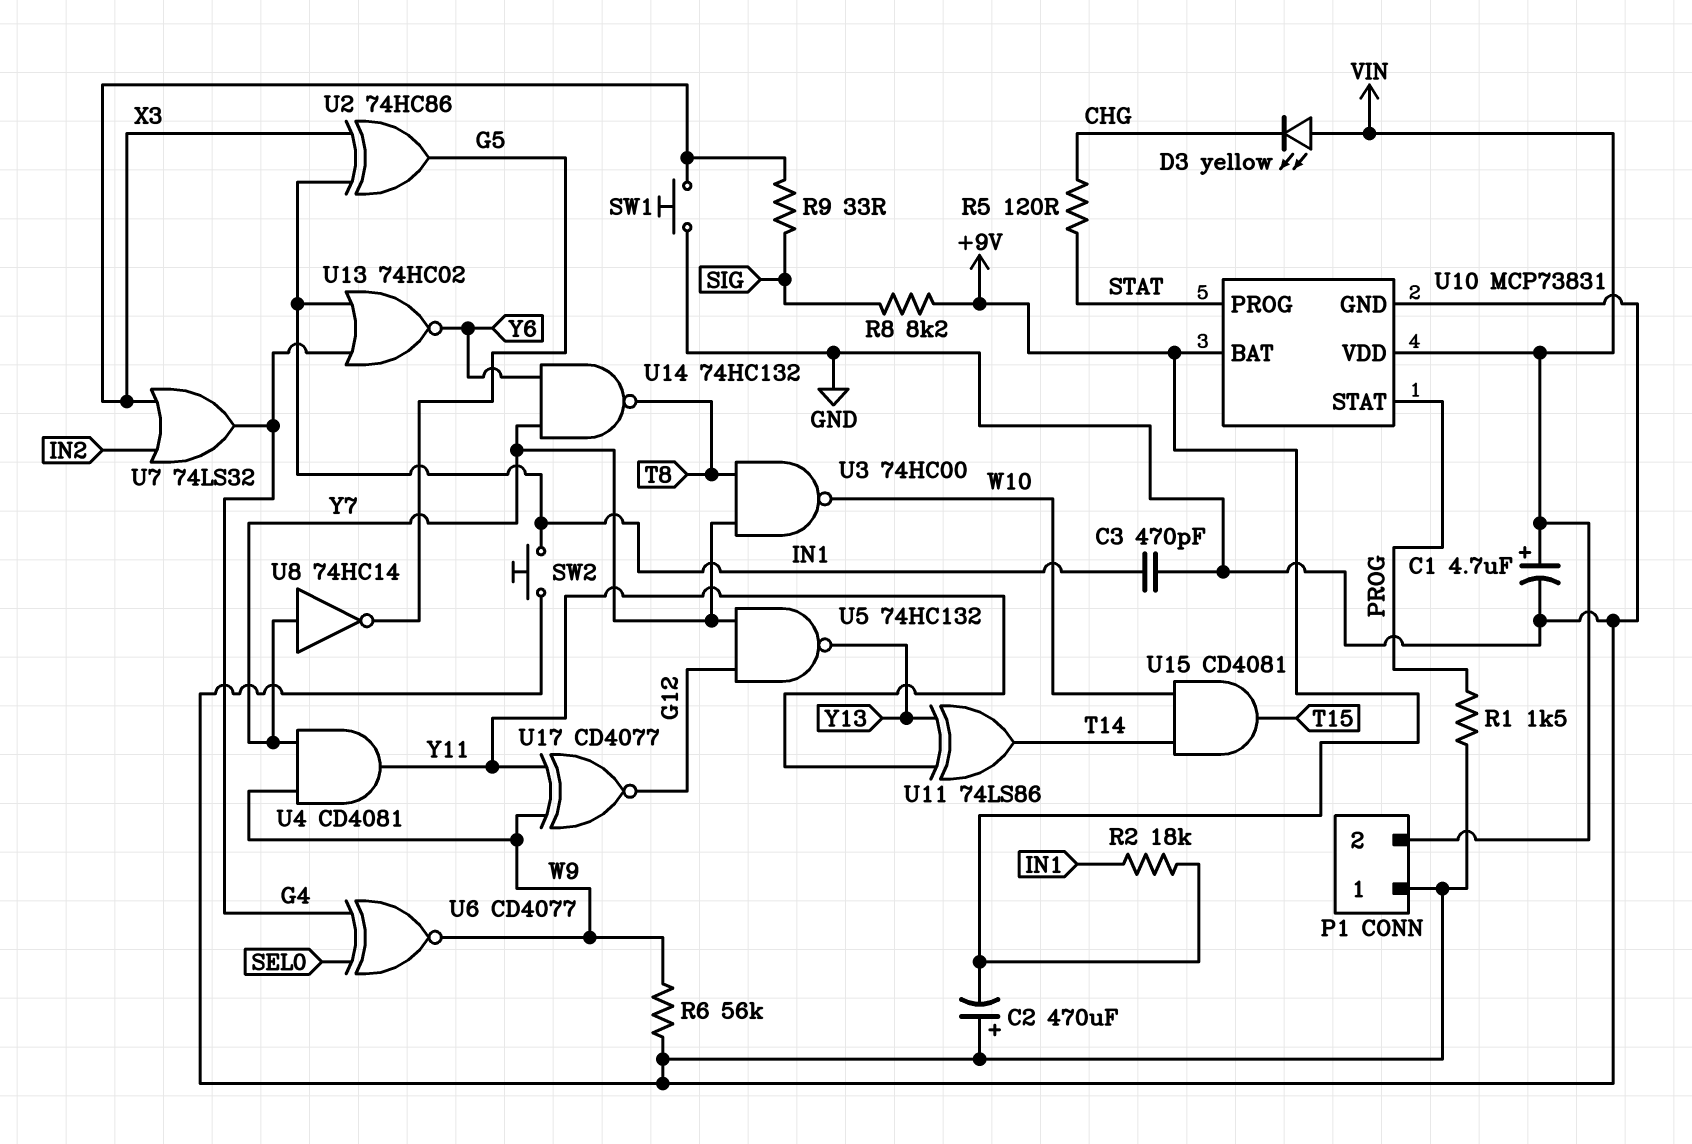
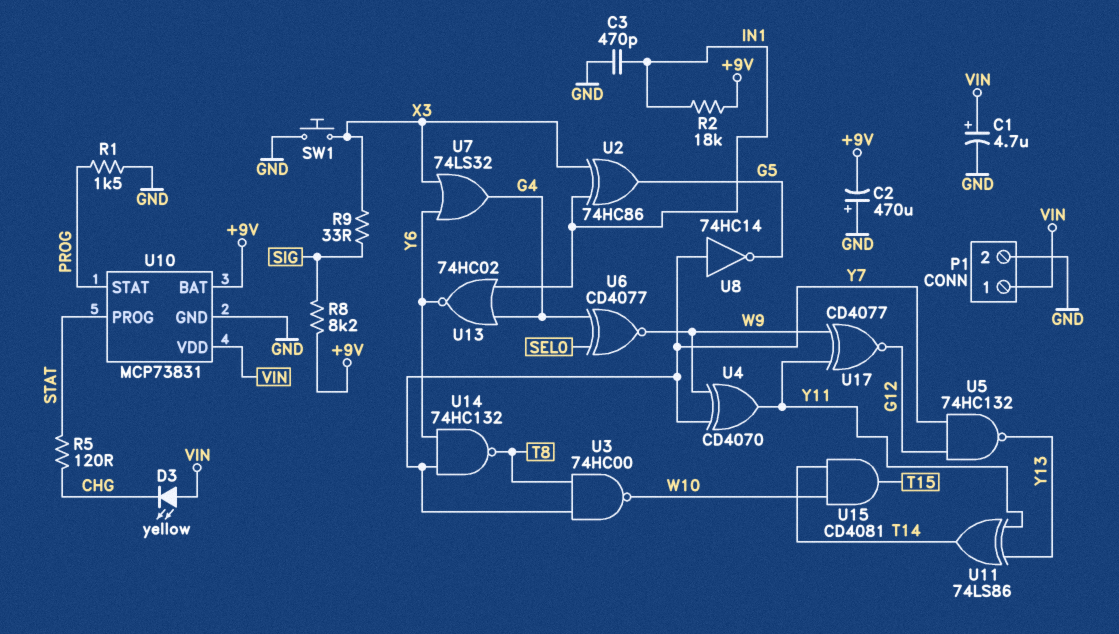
P1 pin 1: GND -> VIN
P1 pin 2: VIN -> GND
R6: 56k (GND, W9) -> none
SW2: button (GND, IN1) -> none
U4: AND CD4081 (in W9, in Y7, out Y11) -> XOR CD4070 (in W9, in Y7, out Y11)
U7: OR 74LS32 (in IN2, in X3, out G4) -> OR 74LS32 (in X3, in Y6, out G4)

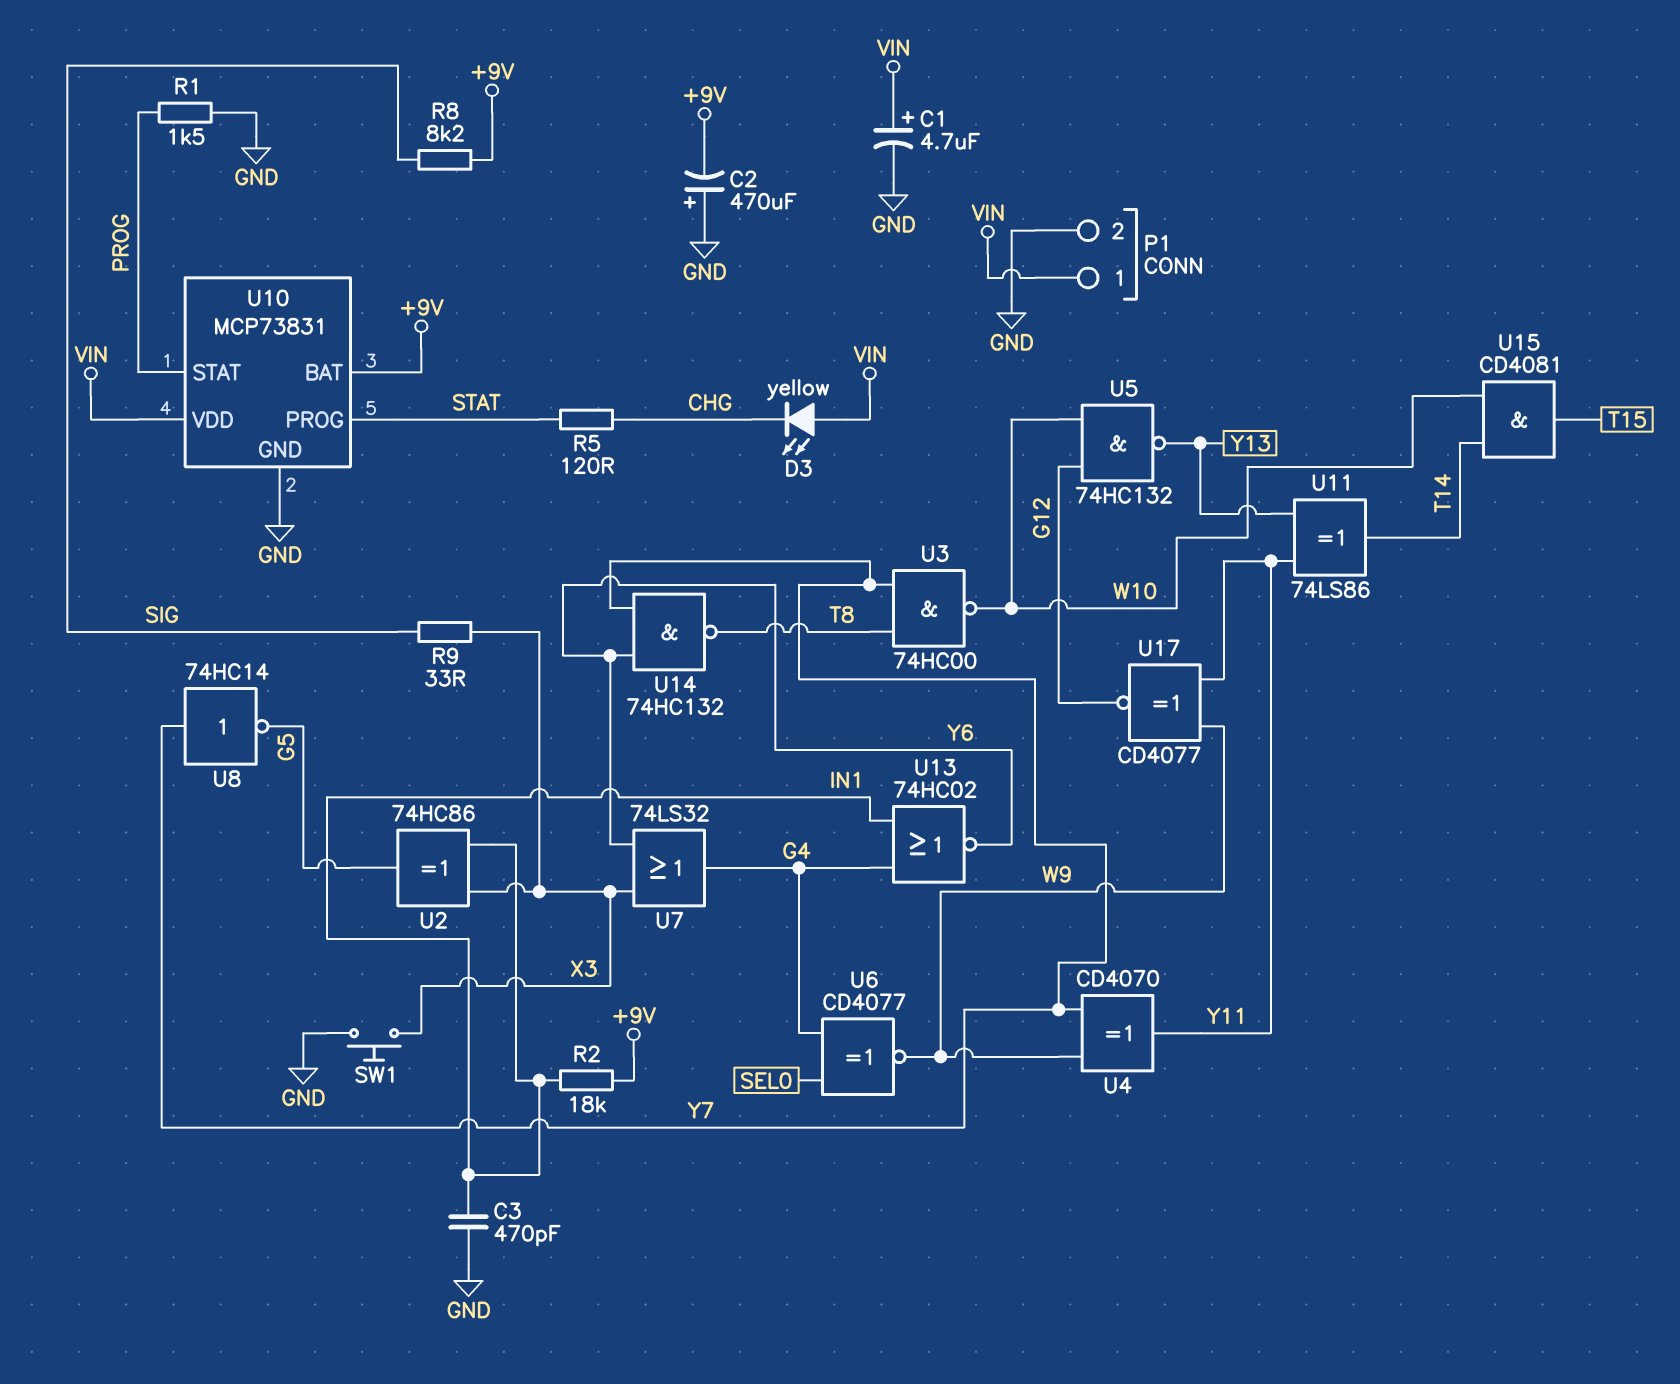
U5: NAND 74HC132 (in G12, in Y7, out Y13) -> NAND 74HC132 (in G12, in W10, out Y13)

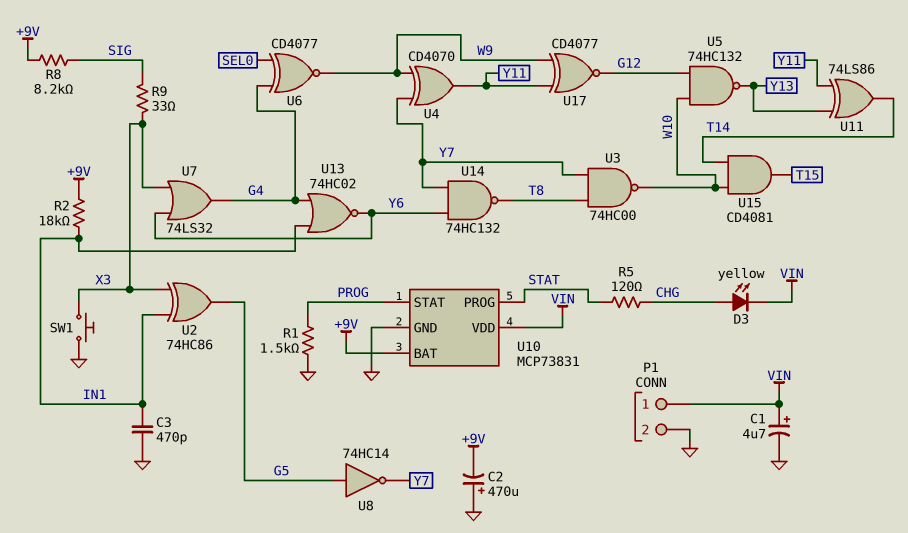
D3: LED yellow (A VIN, K CHG) -> LED yellow (A CHG, K VIN)
U8: NOT 74HC14 (in Y7, out G5) -> NOT 74HC14 (in G5, out Y7)

